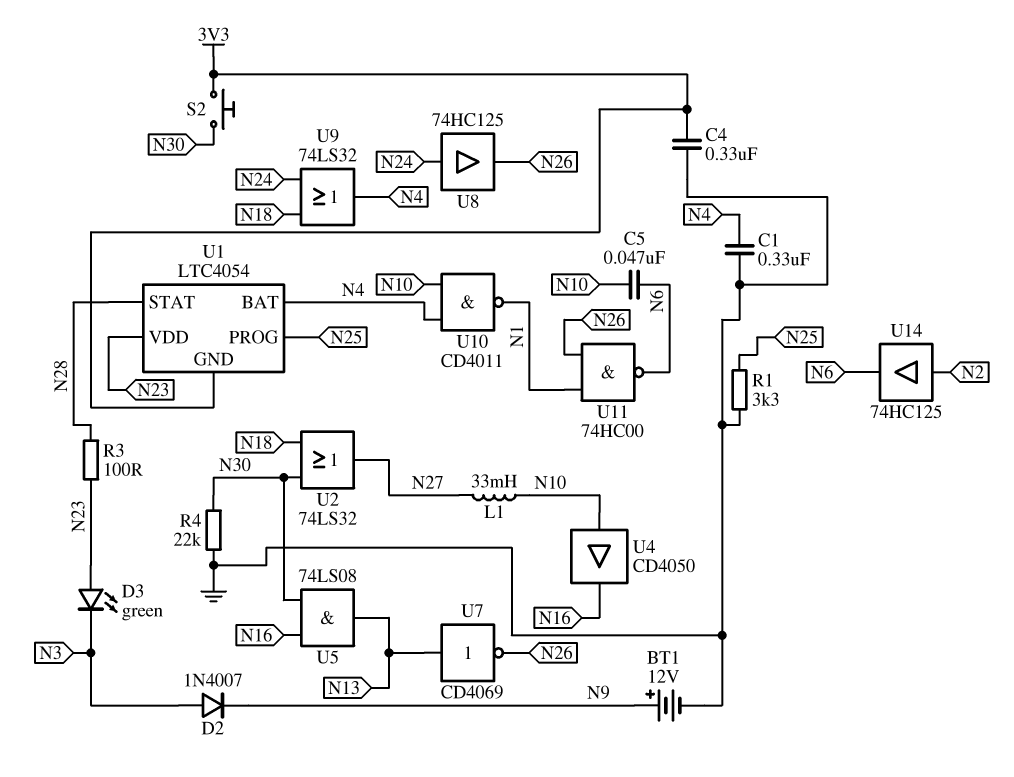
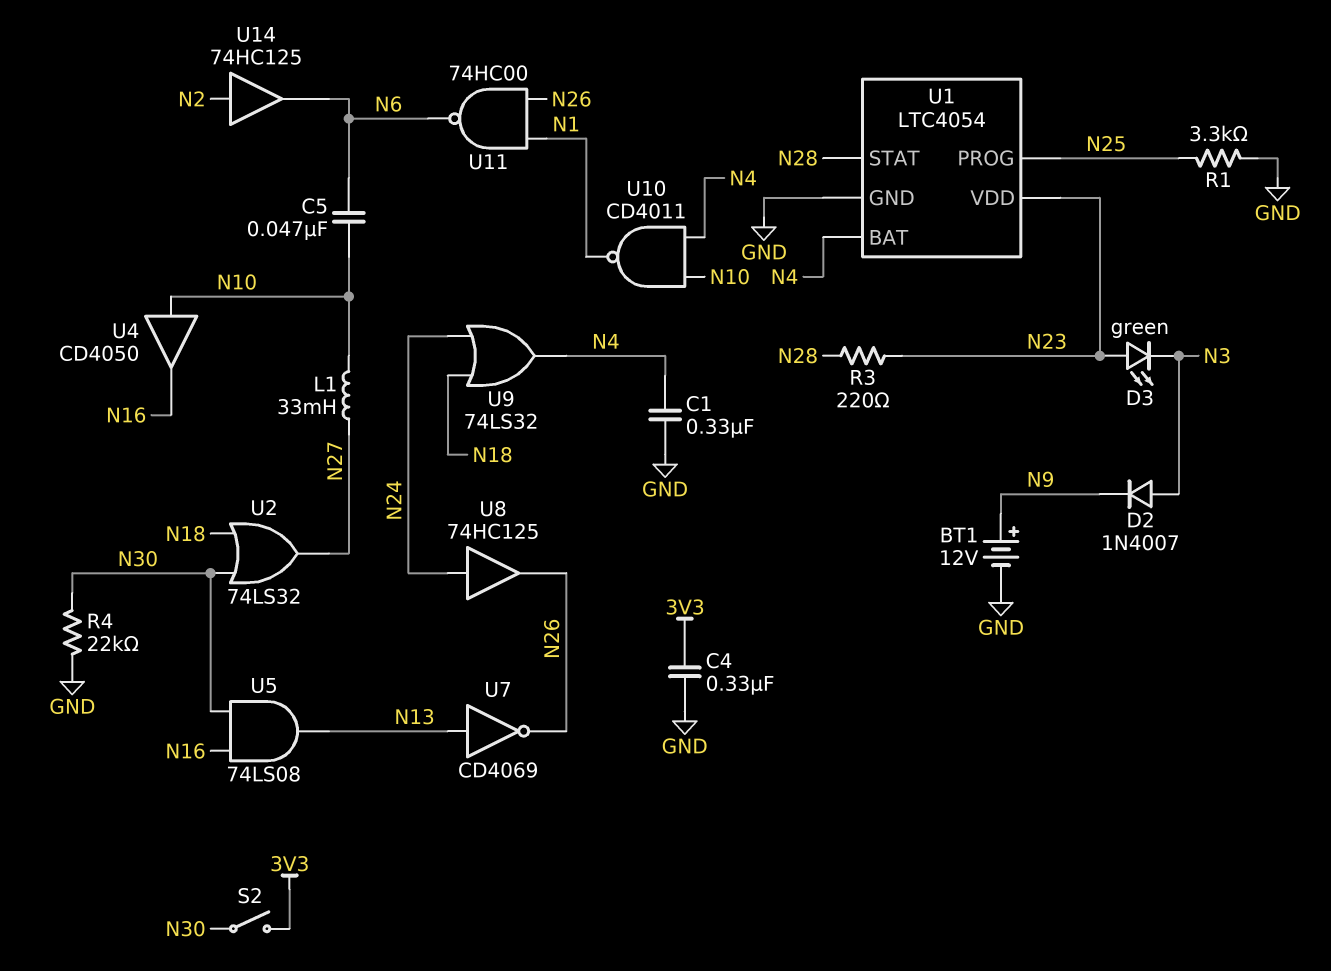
R3: 100 (N23, N28) -> 220 (N23, N28)
S2: button (3V3, N30) -> switch (3V3, N30)
U1 pin GND: 3V3 -> GND

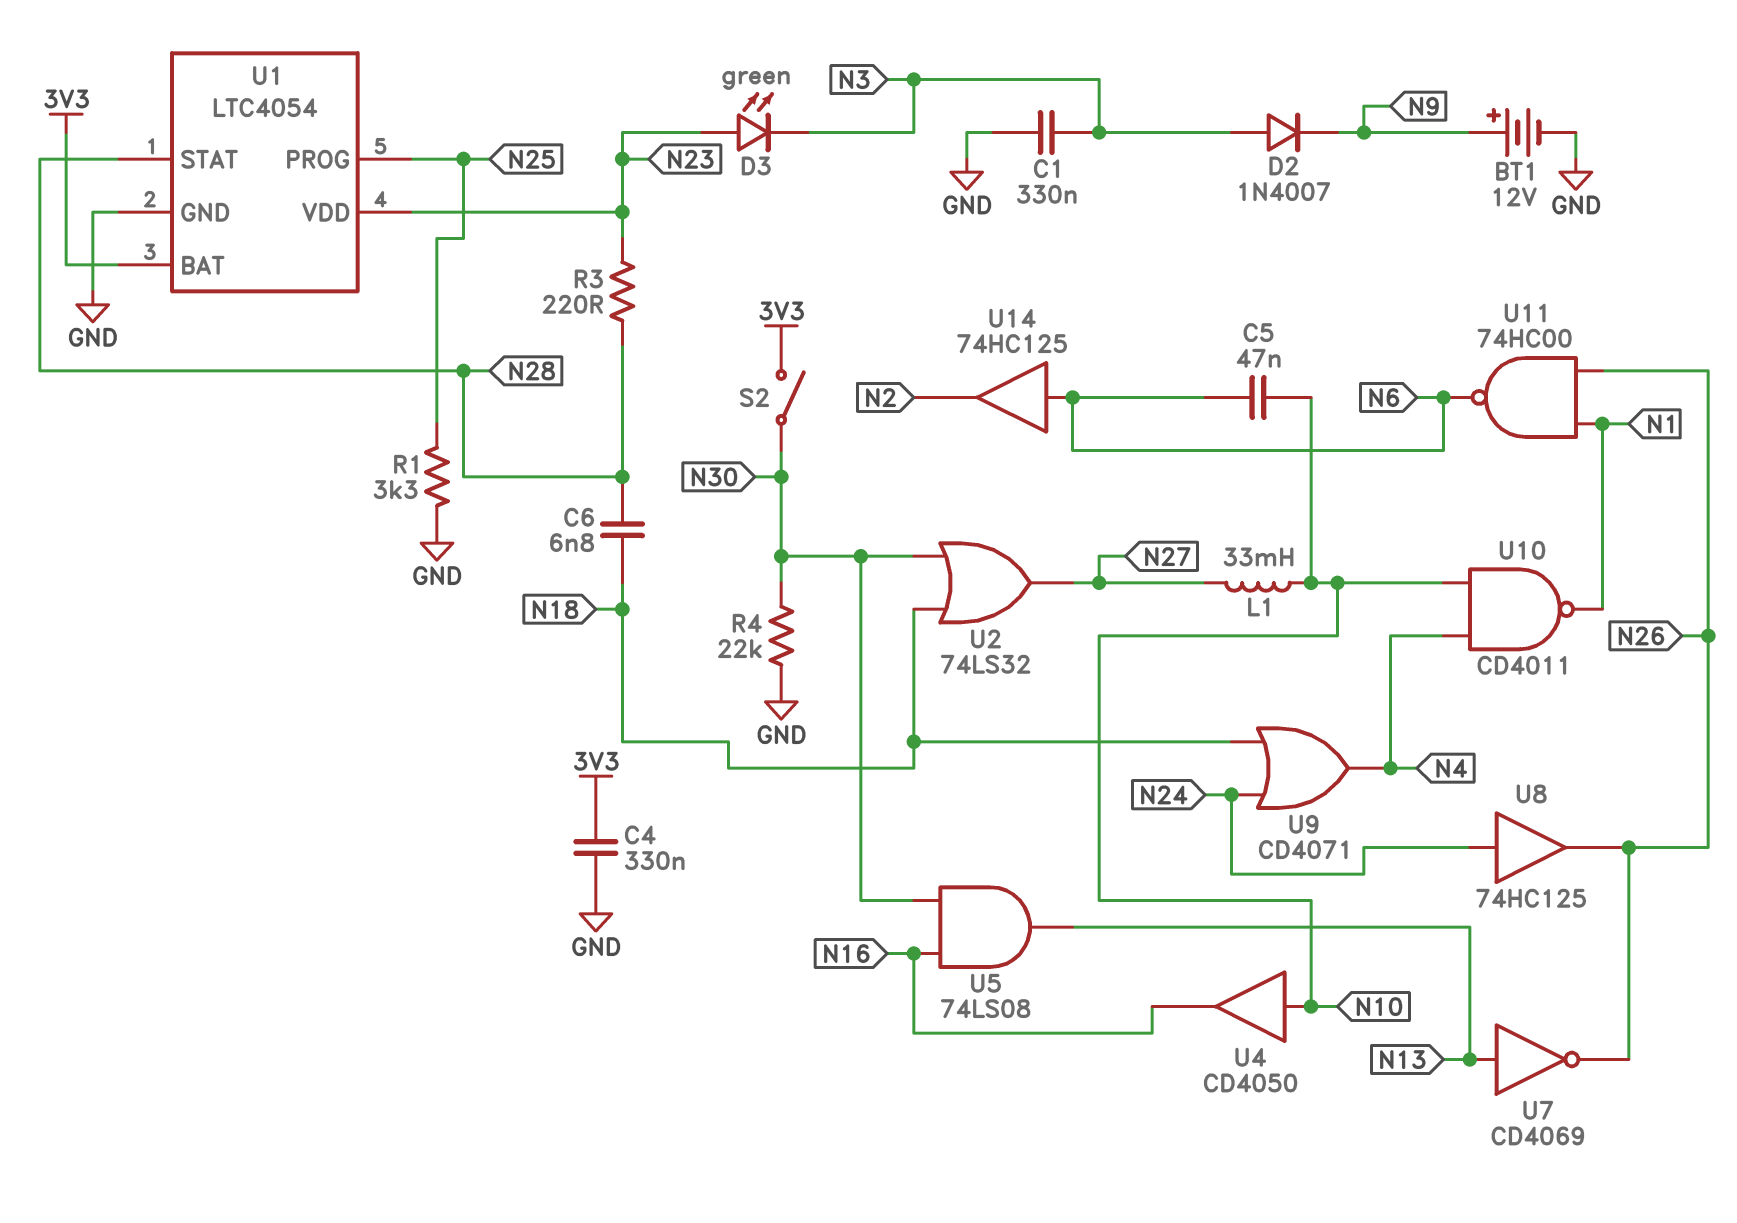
C1: 330nF (GND, N4) -> 330nF (GND, N3)
C6: none -> 6.8nF (N18, N28)
U1 pin BAT: N4 -> 3V3
U9: OR 74LS32 (in N18, in N24, out N4) -> OR CD4071 (in N18, in N24, out N4)
U14: buffer 74HC125 (in N2, out N6) -> buffer 74HC125 (in N6, out N2)

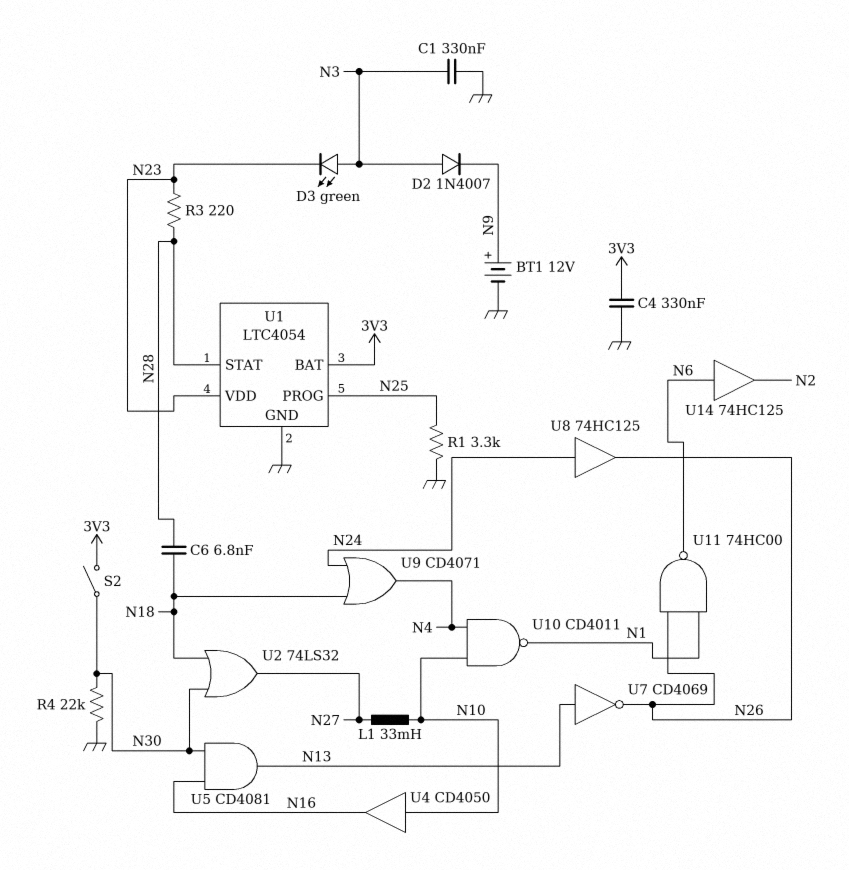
C5: 47nF (N6, N10) -> none
D3: LED green (A N23, K N3) -> LED green (A N3, K N23)
U5: AND 74LS08 (in N16, in N30, out N13) -> AND CD4081 (in N16, in N30, out N13)

